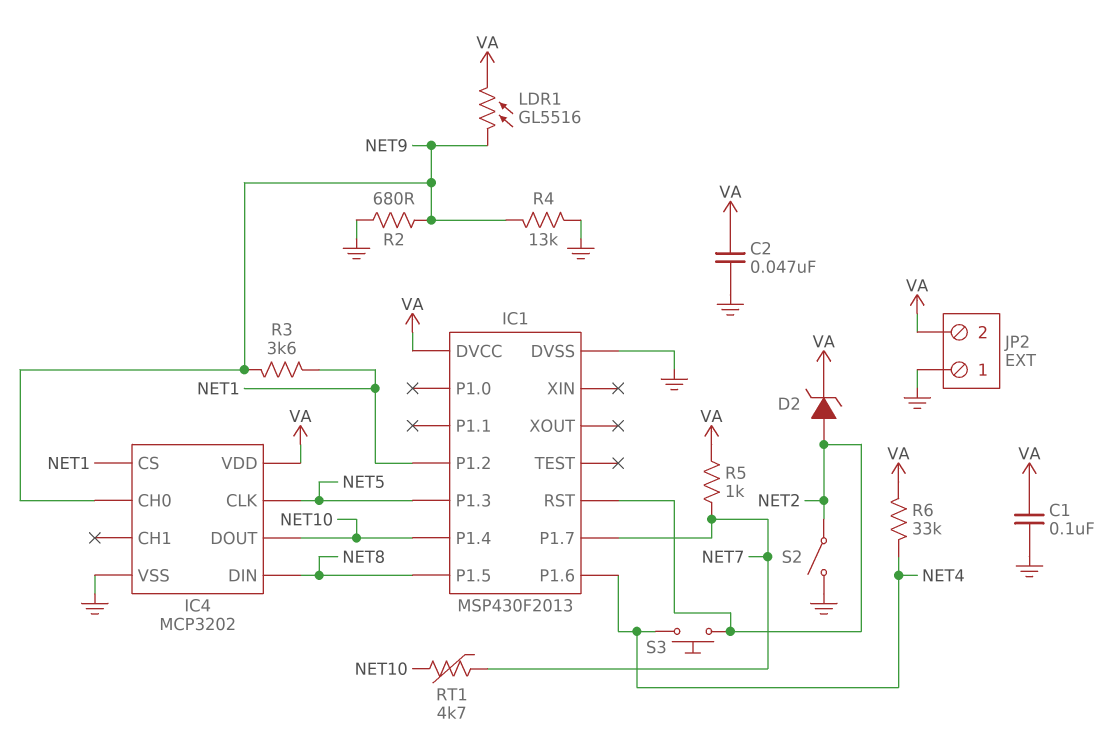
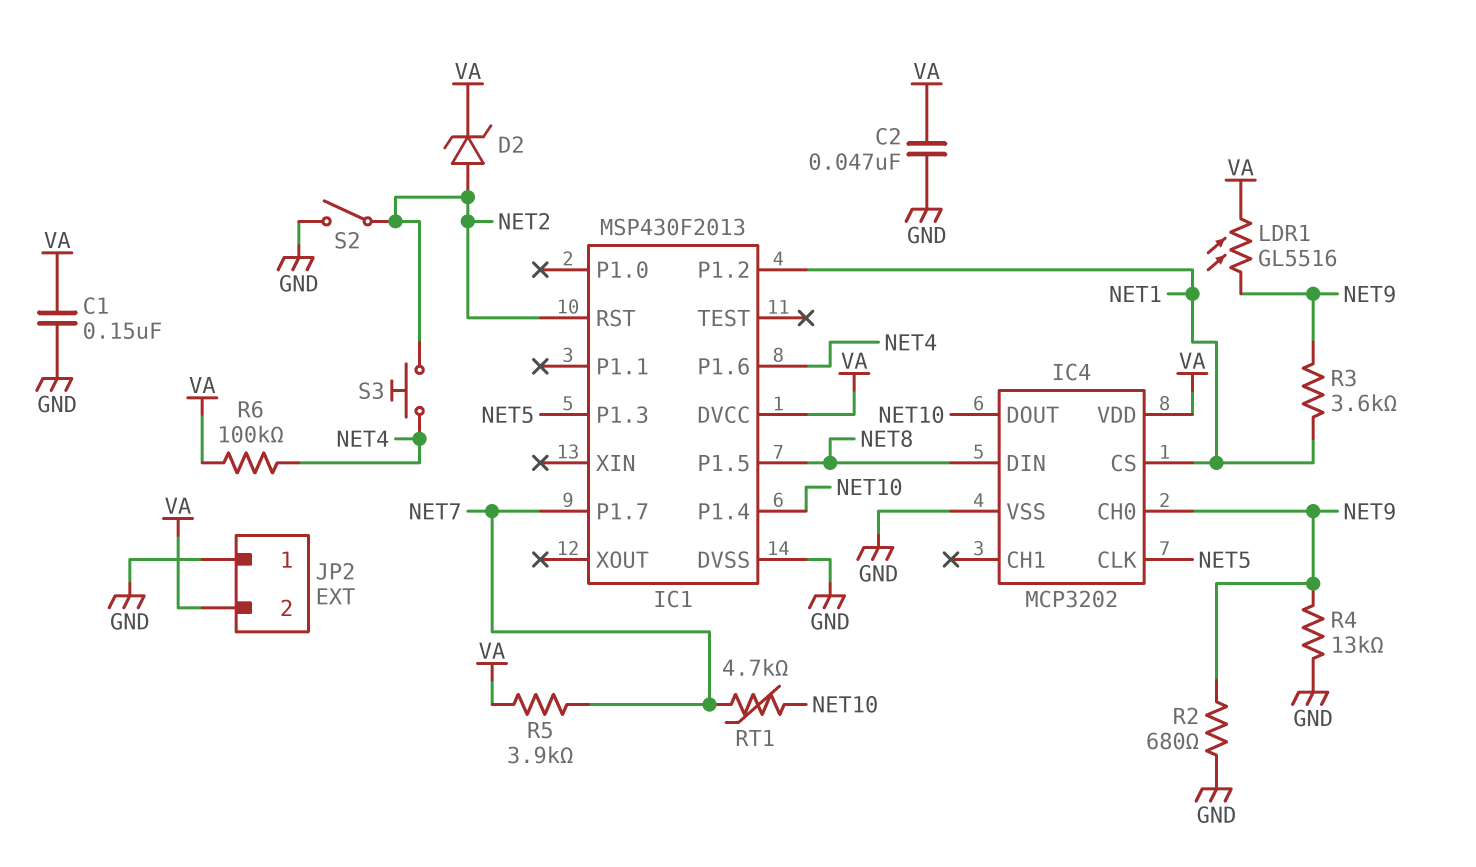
C1: 100nF (GND, VA) -> 150nF (GND, VA)
R5: 1k (NET7, VA) -> 3.9k (NET7, VA)
R6: 33k (NET4, VA) -> 100k (NET4, VA)

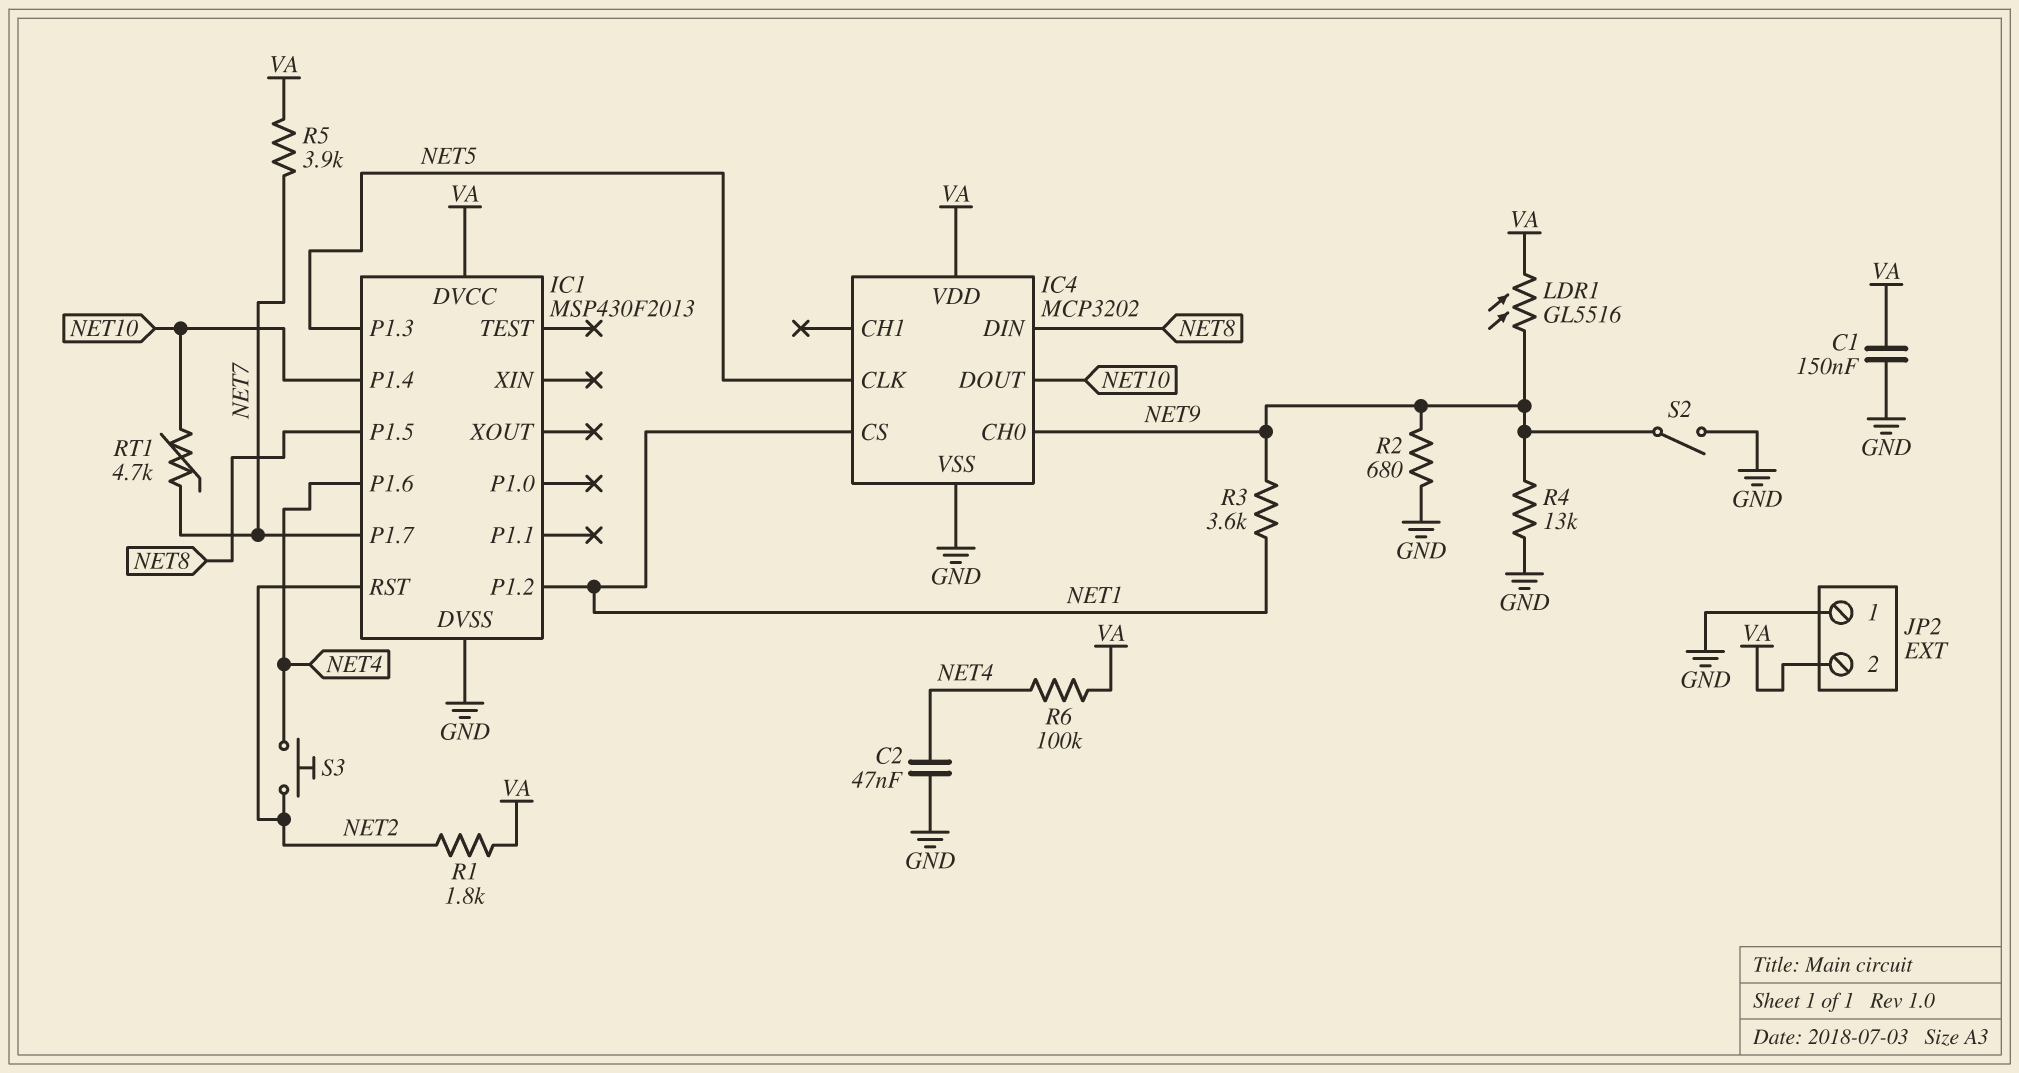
C2: 47nF (GND, VA) -> 47nF (GND, NET4)
D2: zener (A NET2, K VA) -> none
R1: none -> 1.8k (NET2, VA)
S2: switch (GND, NET2) -> switch (GND, NET9)

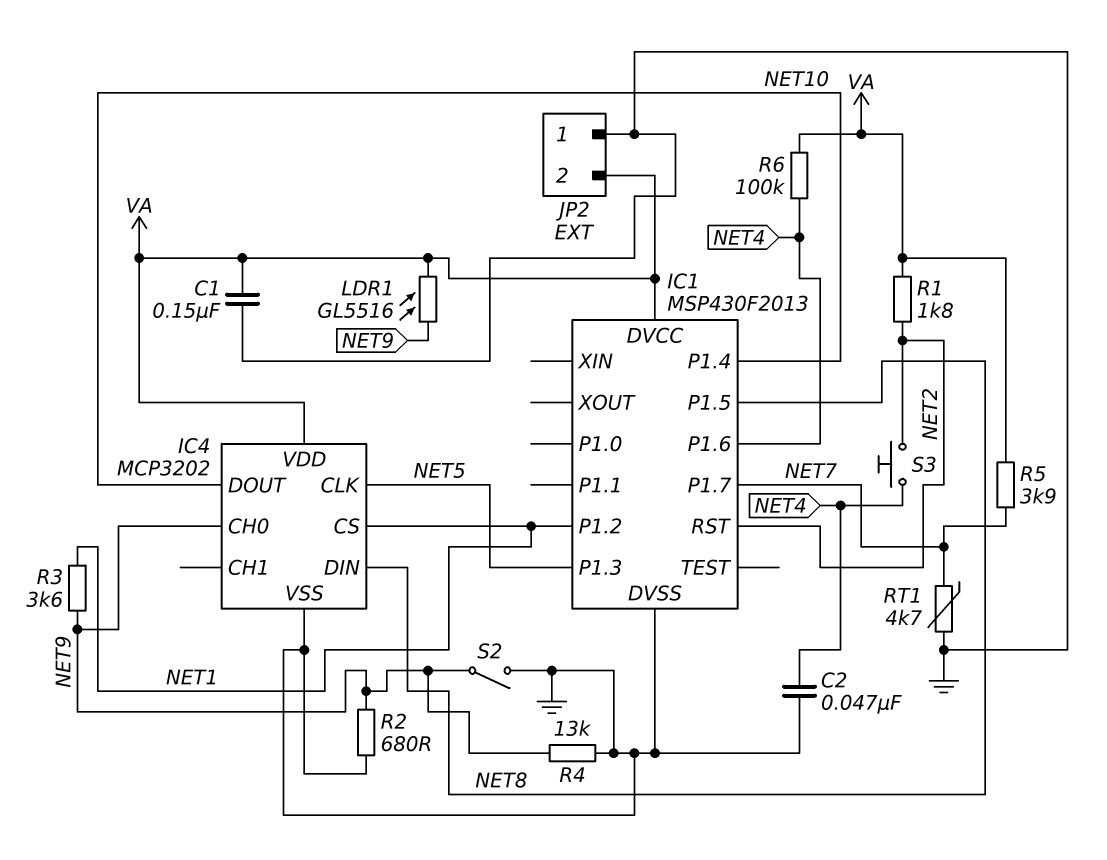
RT1: 4.7k (NET7, NET10) -> 4.7k (GND, NET7)

